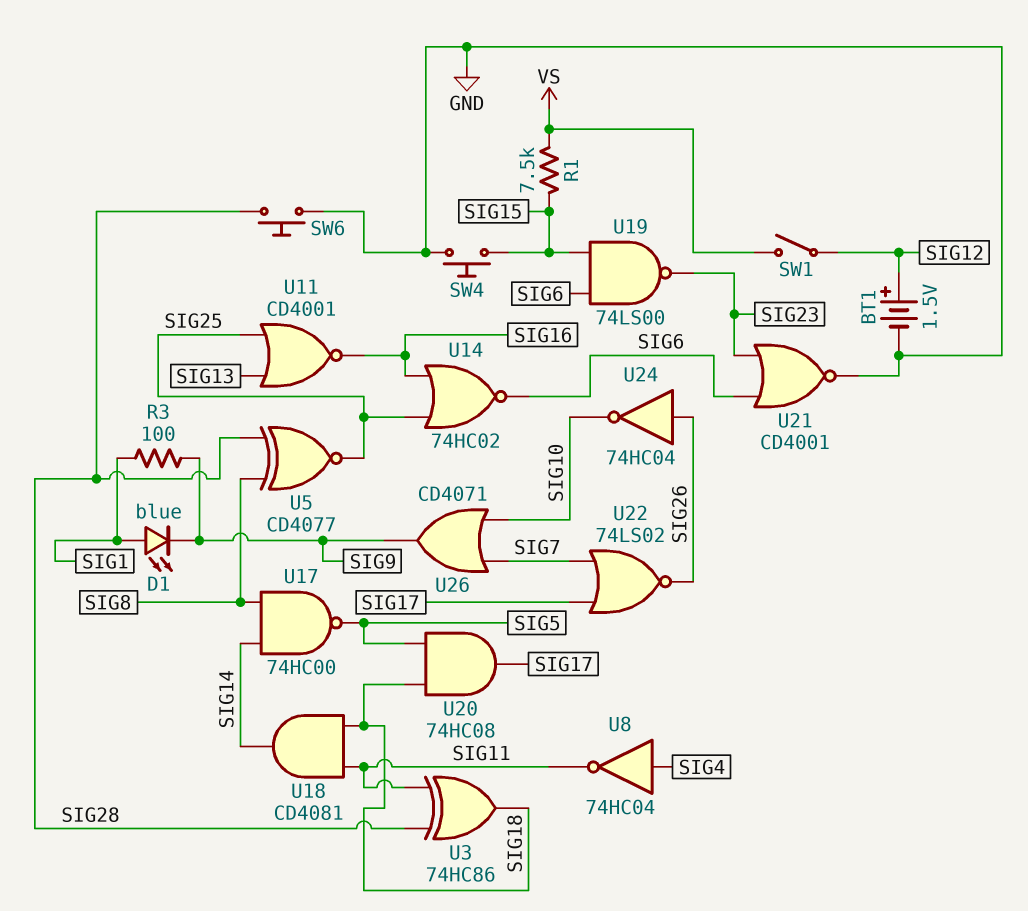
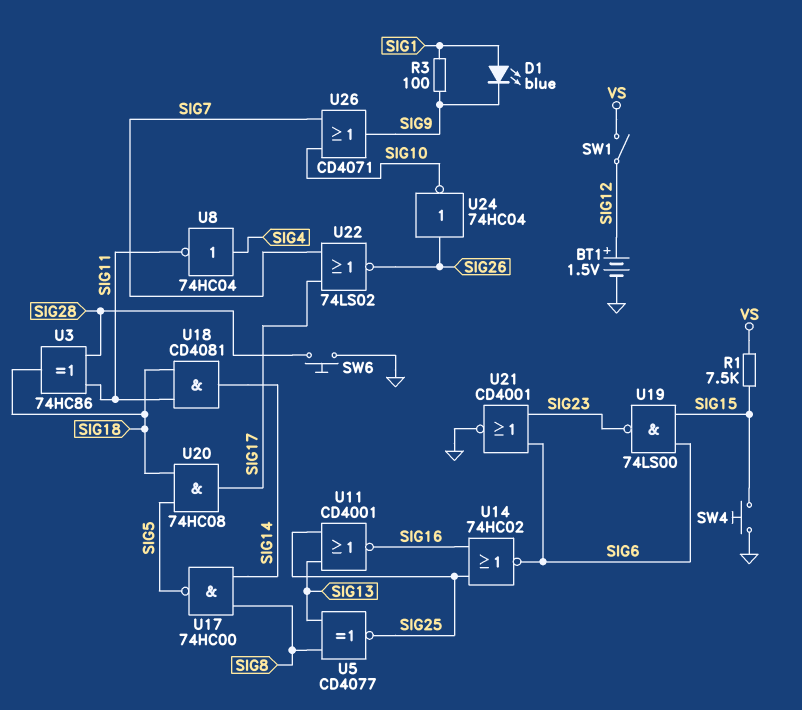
U5: XNOR CD4077 (in SIG8, in SIG28, out SIG25) -> XNOR CD4077 (in SIG8, in SIG13, out SIG25)

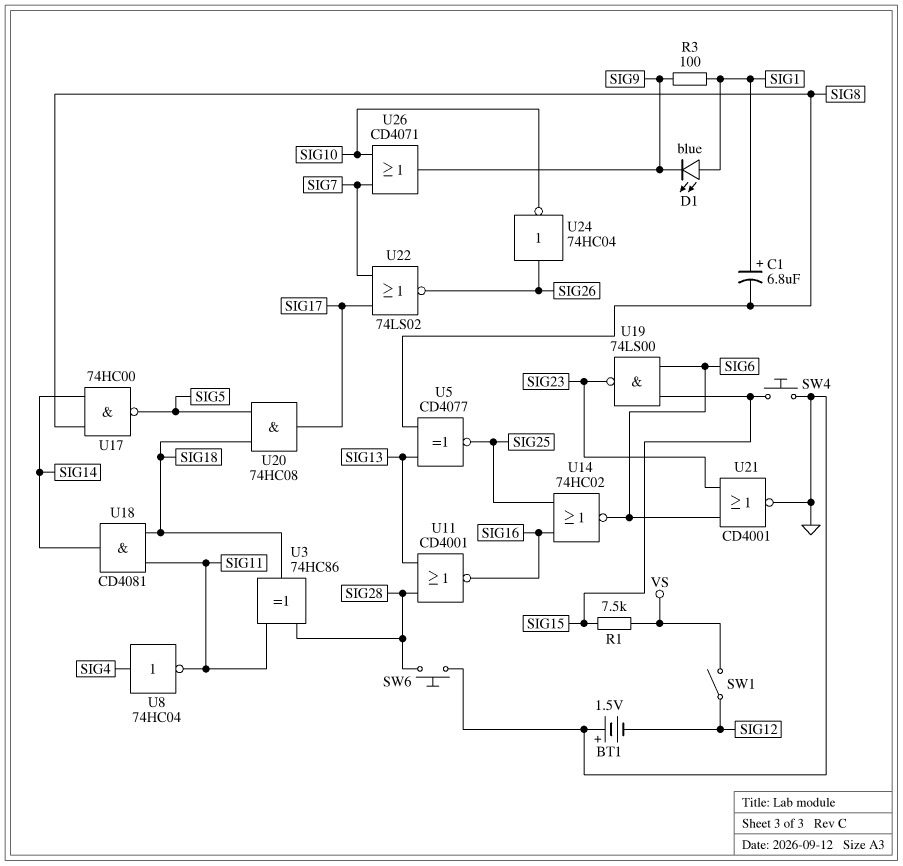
BT1: 1.5V (plus SIG12, minus GND) -> 1.5V (plus GND, minus SIG12)
C1: none -> 6.8uF (plus SIG1, minus SIG8)
U11: NOR CD4001 (in SIG13, in SIG25, out SIG16) -> NOR CD4001 (in SIG13, in SIG28, out SIG16)

